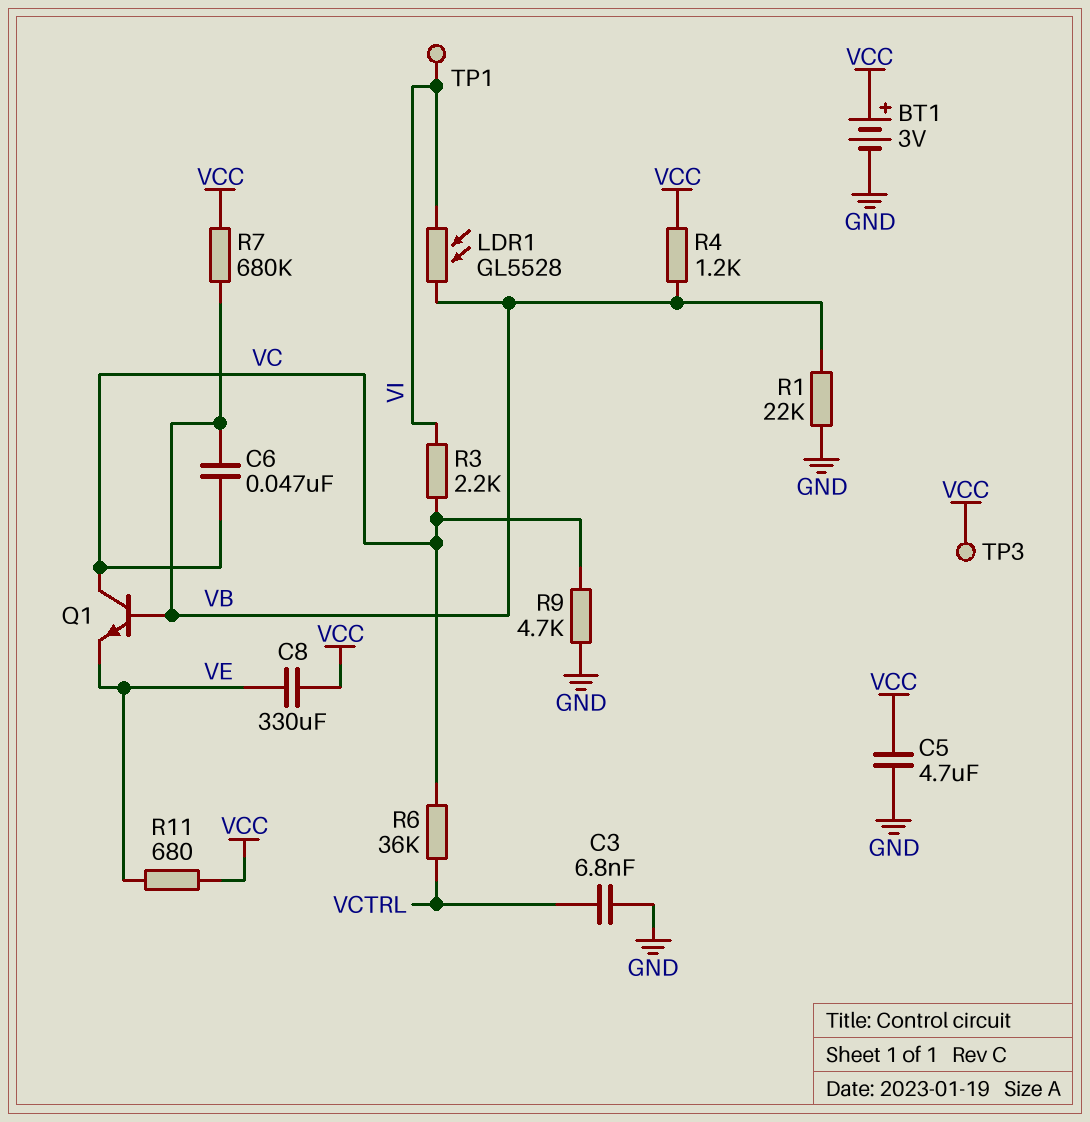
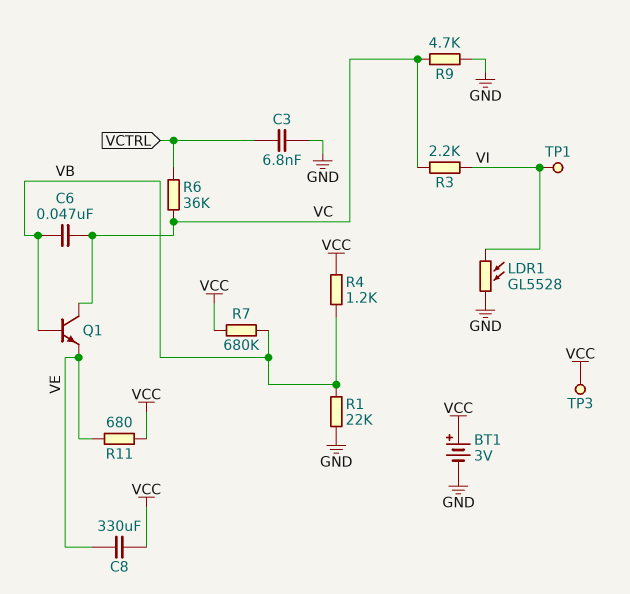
C5: 4.7uF (GND, VCC) -> none
LDR1: GL5528 (VB, VI) -> GL5528 (GND, VI)

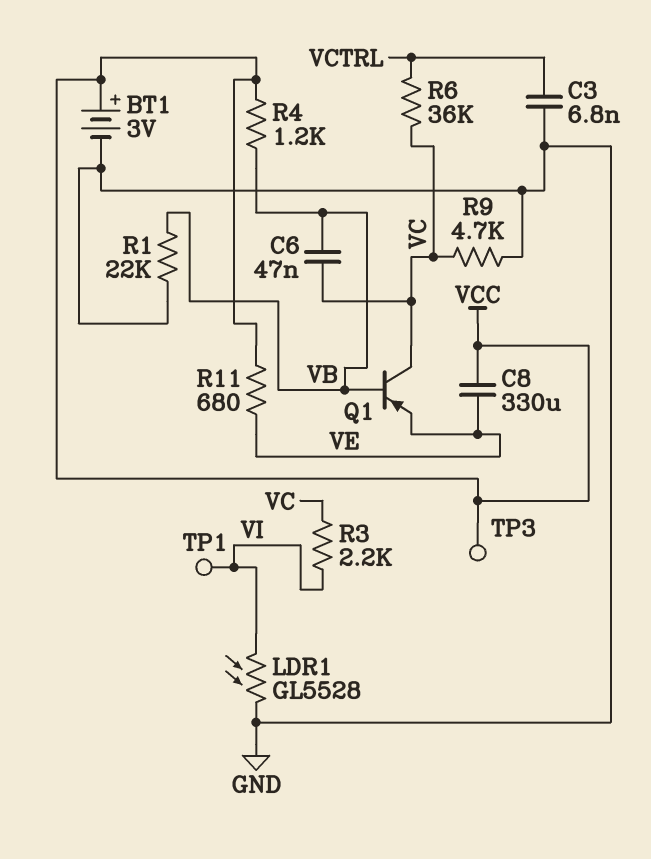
Q1: NPN (B VB, C VC, E VE) -> PNP (B VB, C VC, E VE)
R7: 680k (VB, VCC) -> none

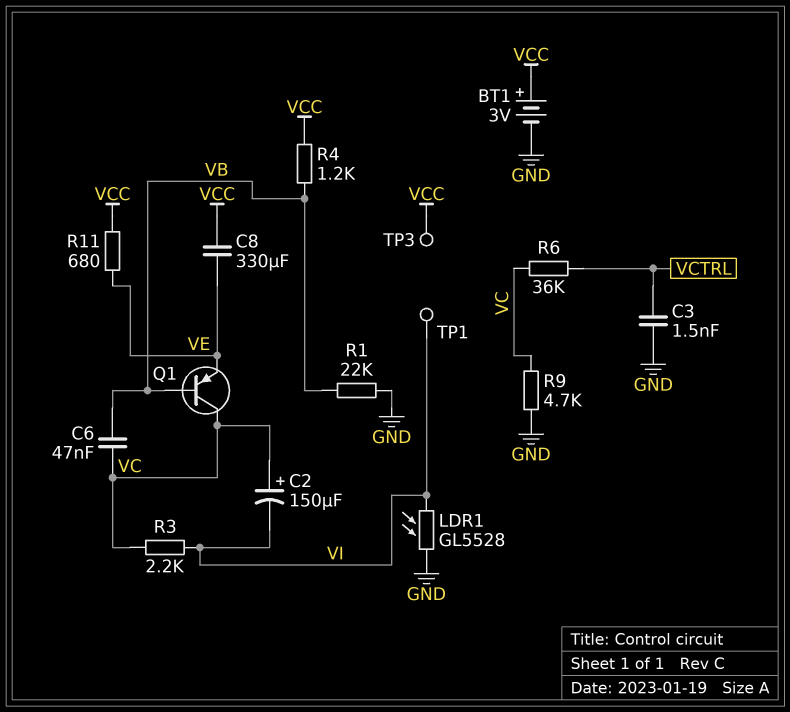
C2: none -> 150uF (plus VC, minus VI)
C3: 6.8nF (GND, VCTRL) -> 1.5nF (GND, VCTRL)

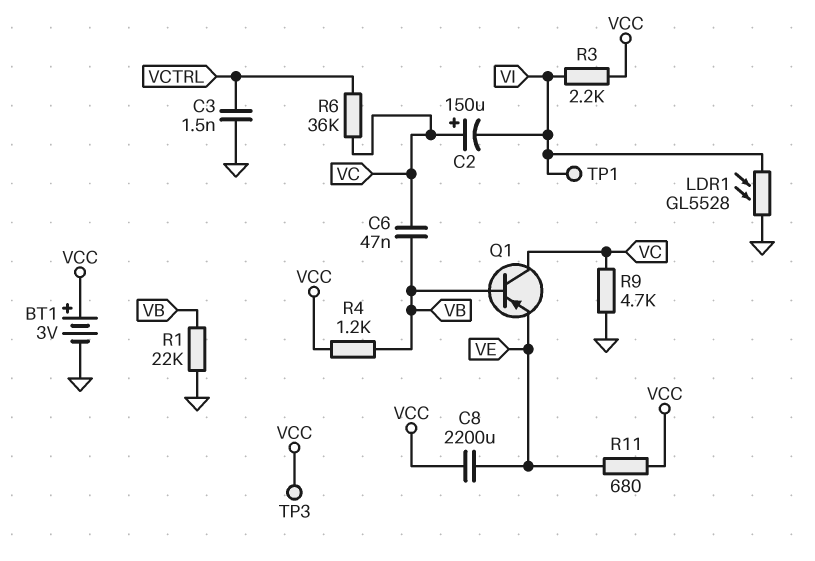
C8: 330uF (VCC, VE) -> 2200uF (VCC, VE)
R3: 2.2k (VC, VI) -> 2.2k (VCC, VI)

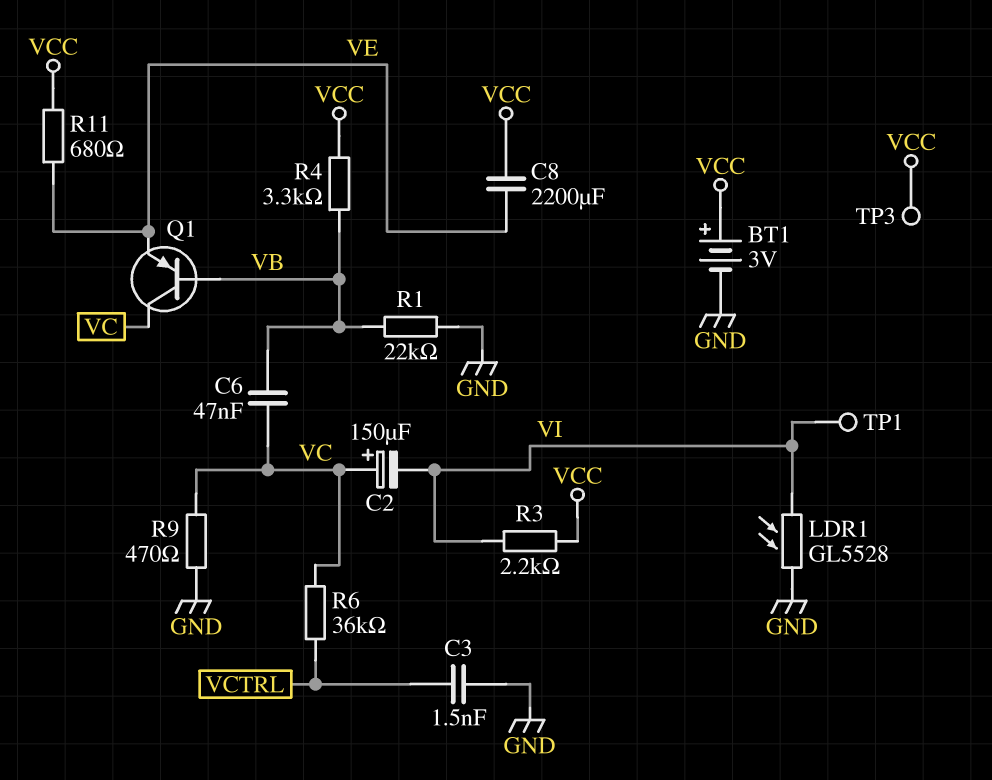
R4: 1.2k (VB, VCC) -> 3.3k (VB, VCC)
R9: 4.7k (GND, VC) -> 470 (GND, VC)

